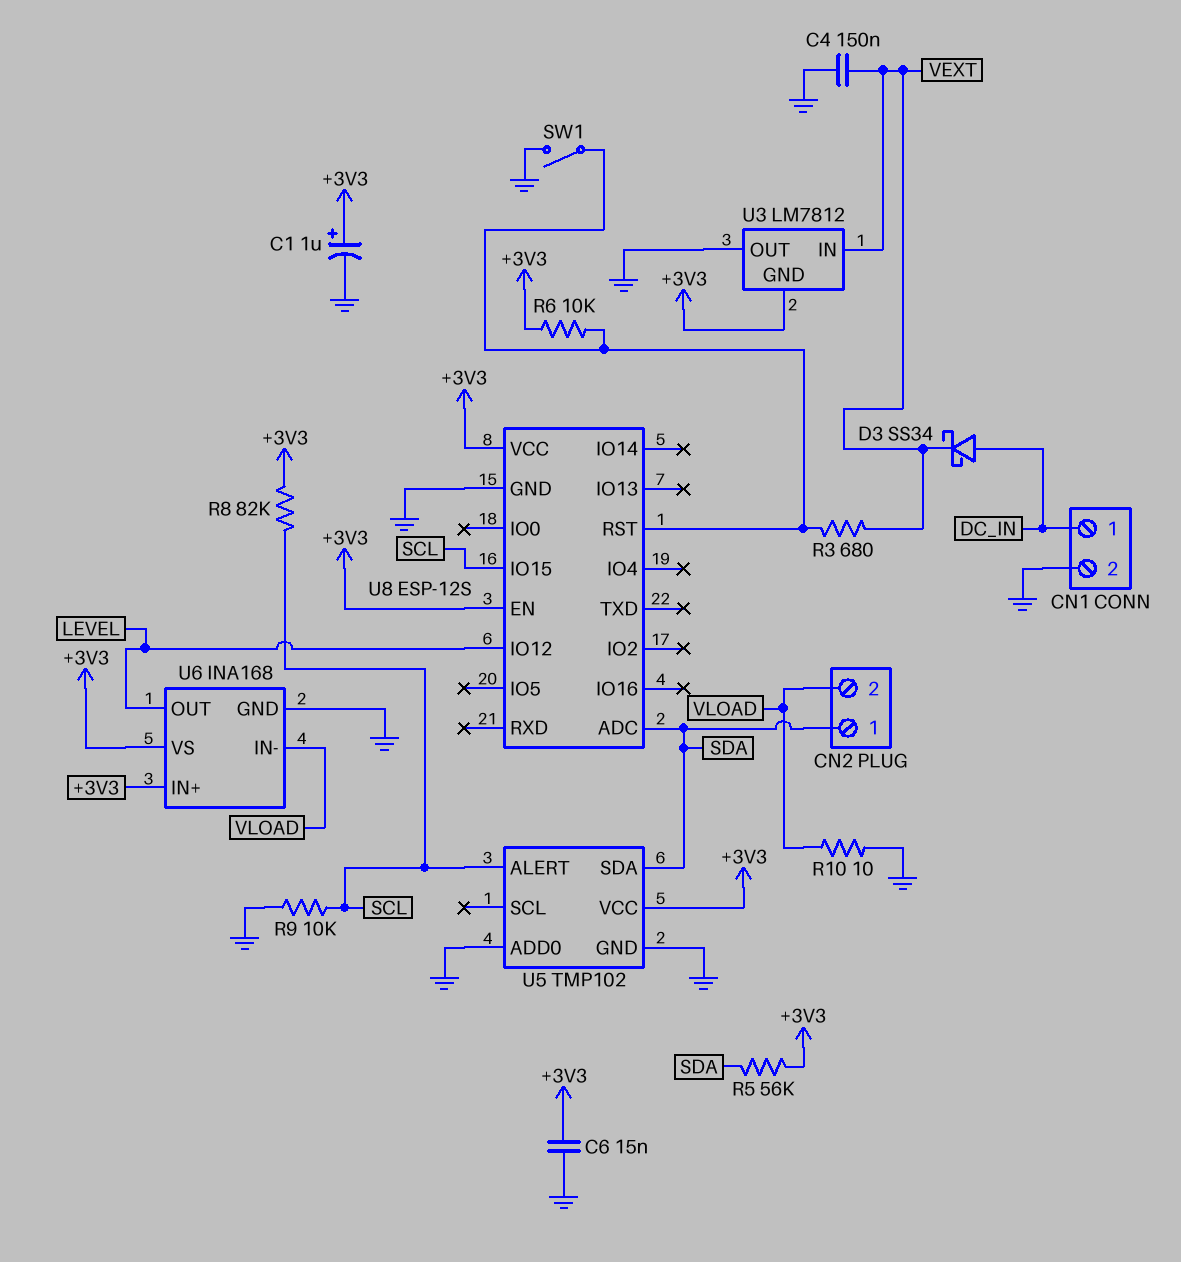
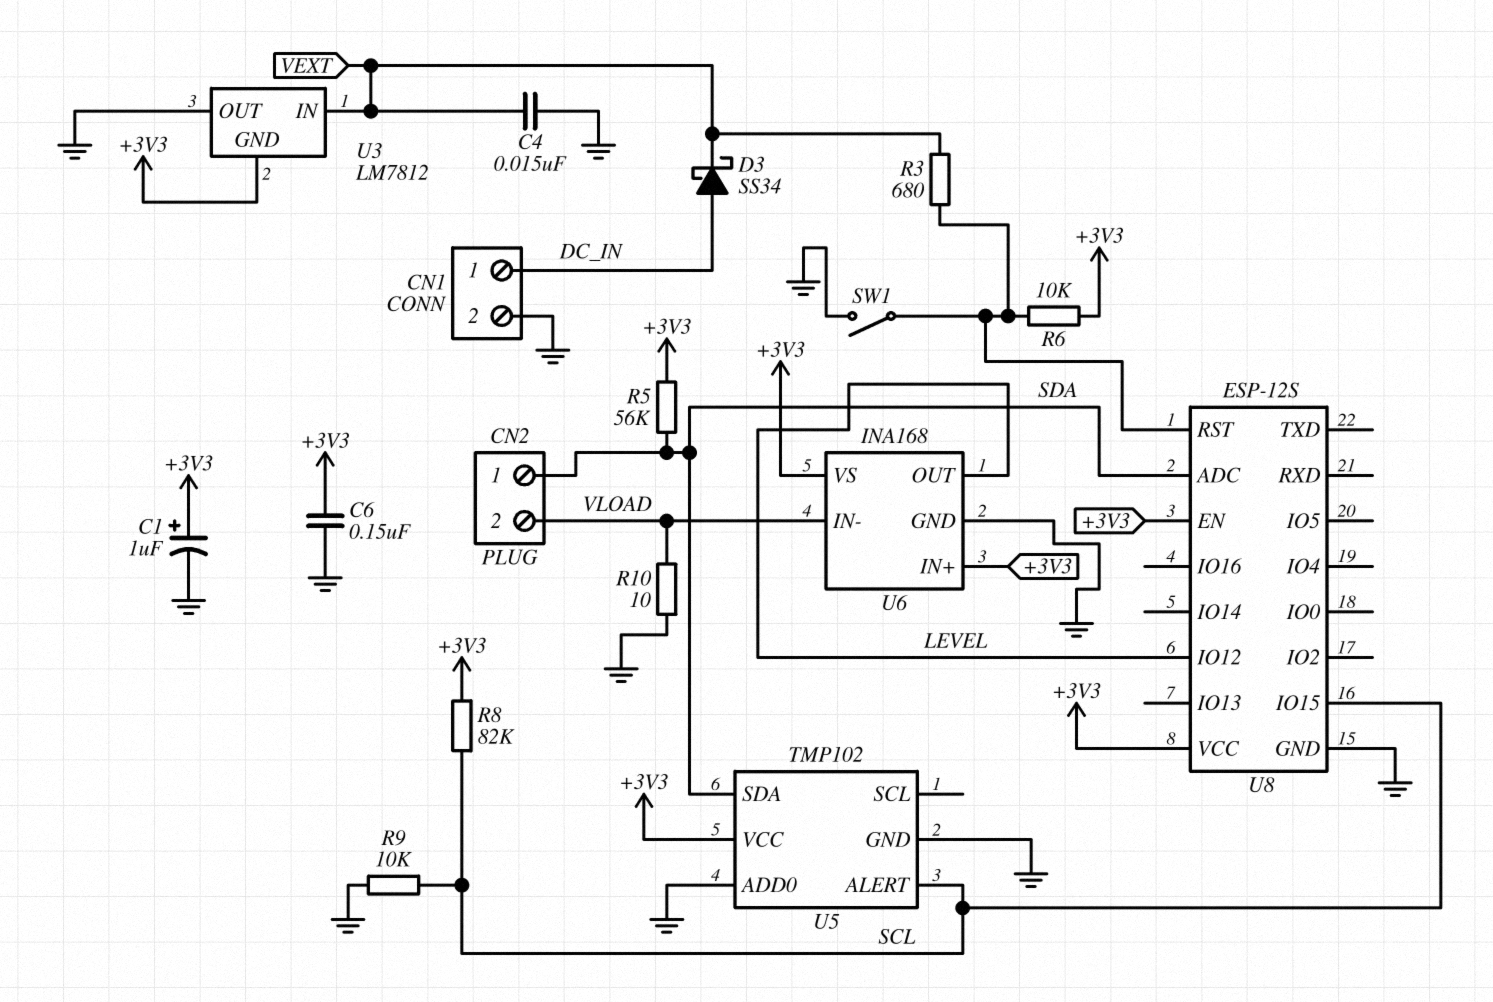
C4: 150nF (GND, VEXT) -> 15nF (GND, VEXT)
C6: 15nF (+3V3, GND) -> 150nF (+3V3, GND)

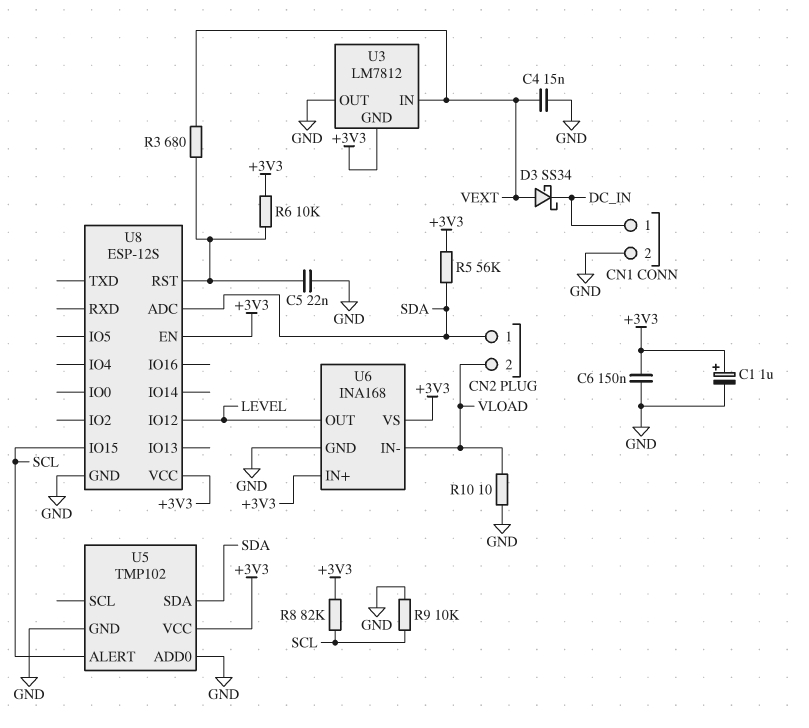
C5: none -> 22nF (GND, U8/RST)
D3: schottky SS34 (A DC_IN, K VEXT) -> schottky SS34 (A VEXT, K DC_IN)
SW1: switch (GND, U8/RST) -> none

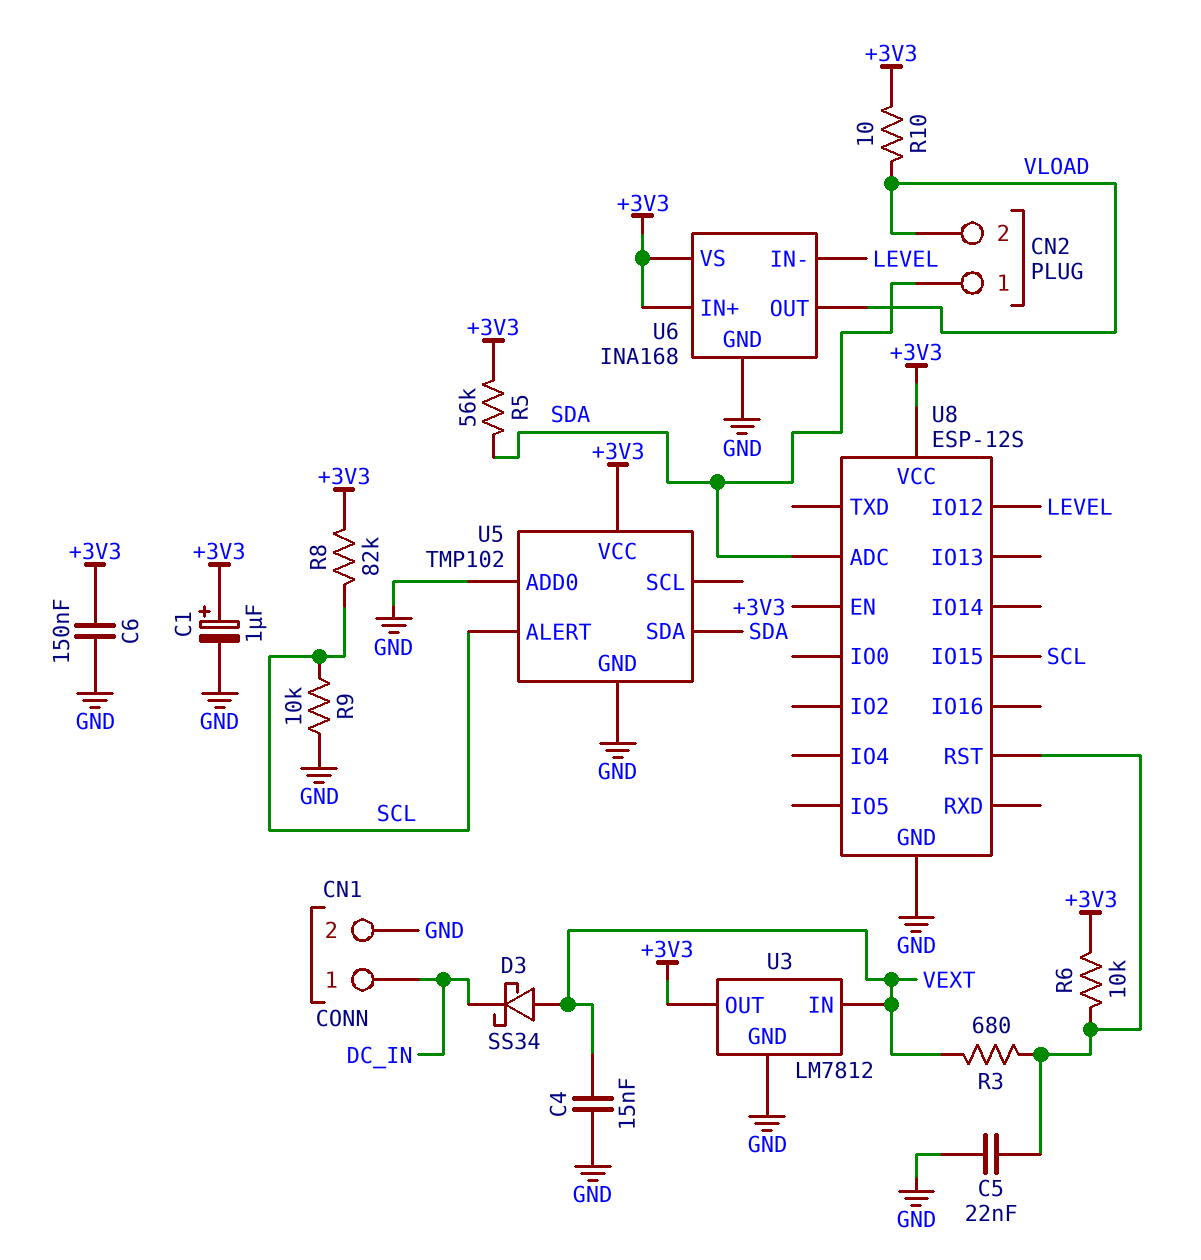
R10: 10 (GND, VLOAD) -> 10 (+3V3, VLOAD)
U3 pin GND: +3V3 -> GND
U3 pin OUT: GND -> +3V3
U6 pin IN-: VLOAD -> LEVEL
U6 pin OUT: LEVEL -> VLOAD

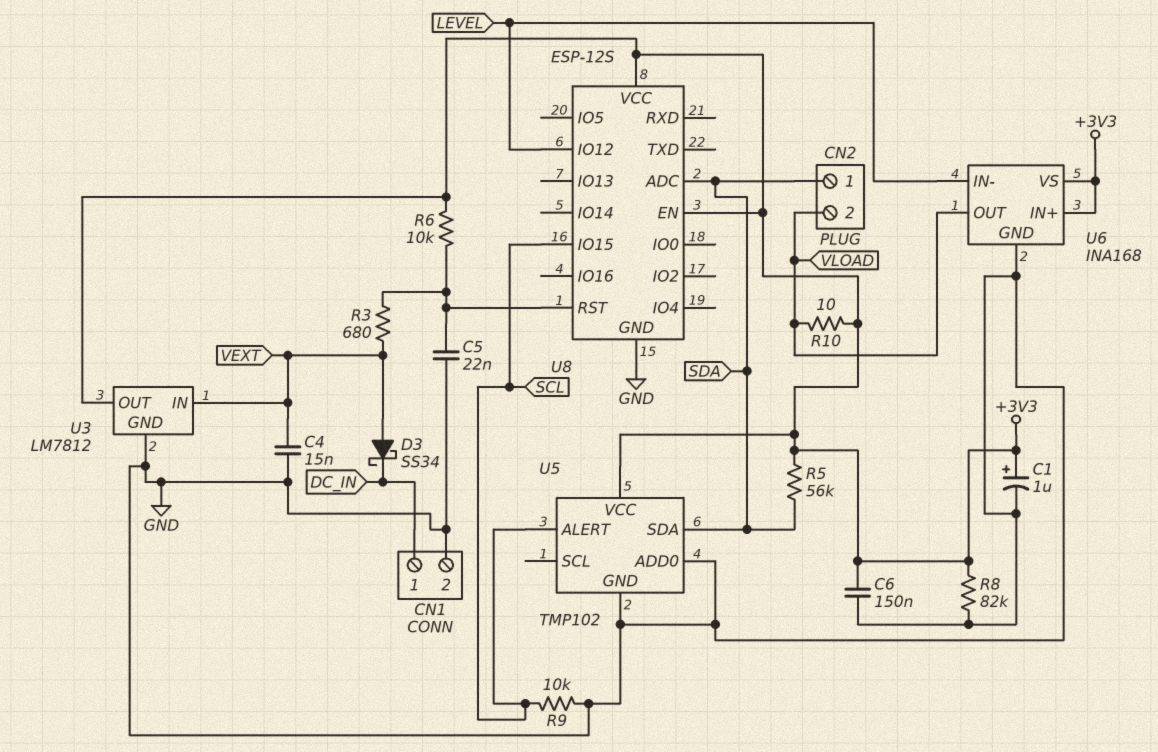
R8: 82k (+3V3, SCL) -> 82k (+3V3, GND)

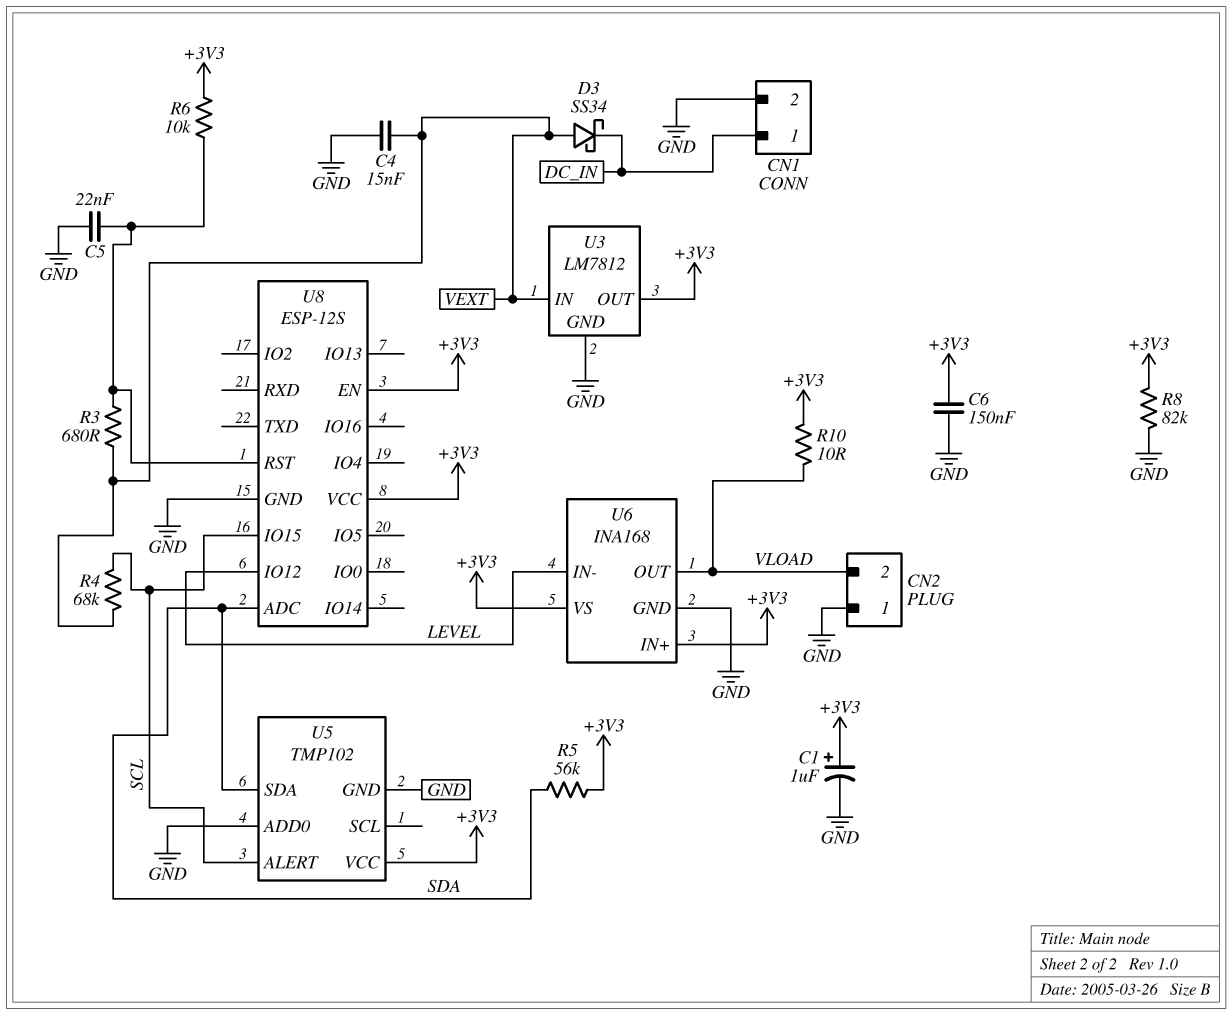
CN2 pin 1: SDA -> GND
R4: none -> 68k (SCL, VEXT)
R9: 10k (GND, SCL) -> none

